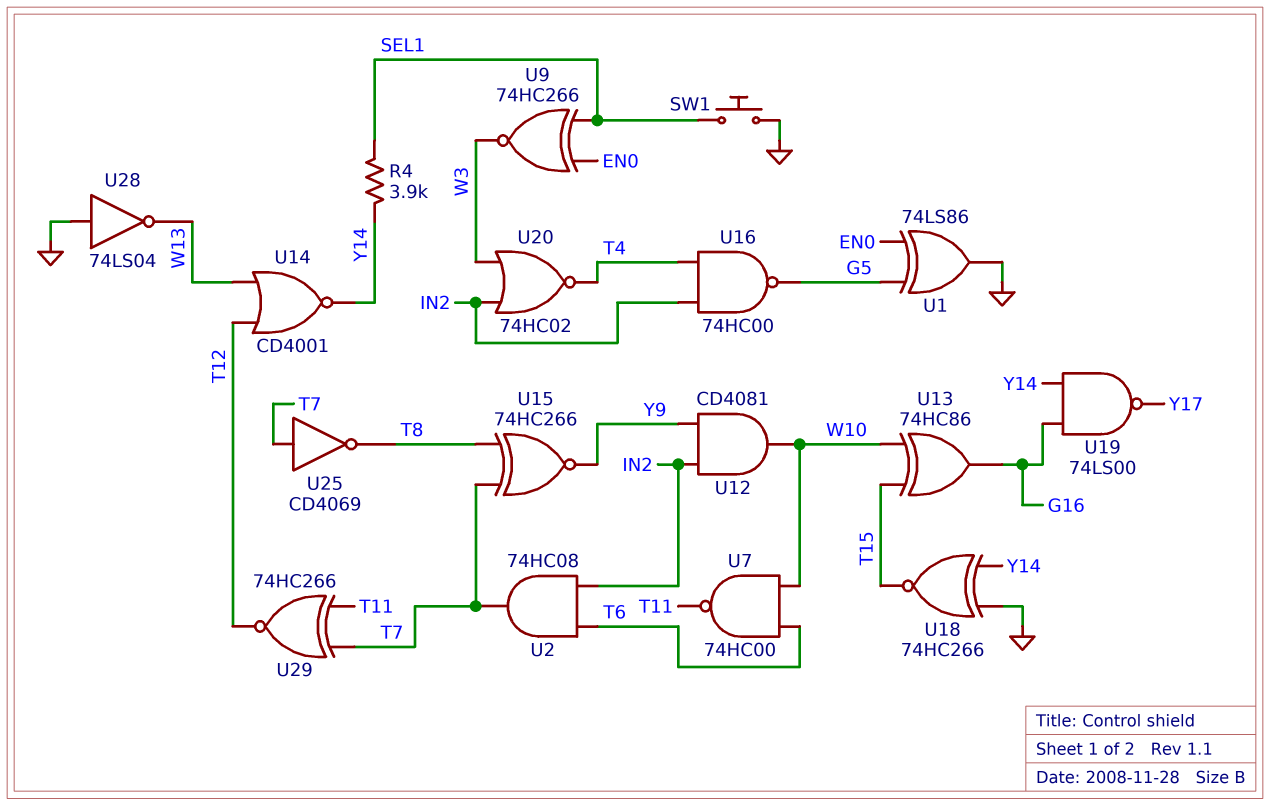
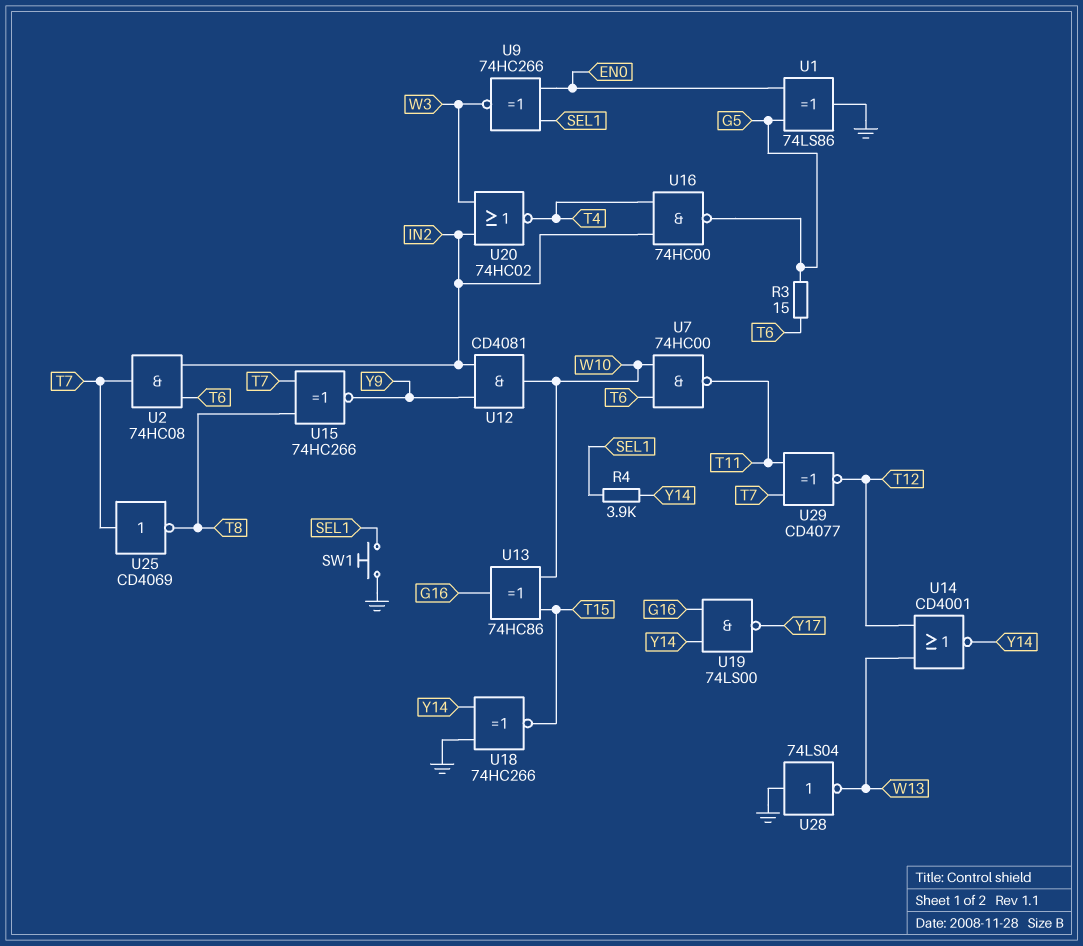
R3: none -> 15 (G5, T6)
U29: XNOR 74HC266 (in T7, in T11, out T12) -> XNOR CD4077 (in T7, in T11, out T12)

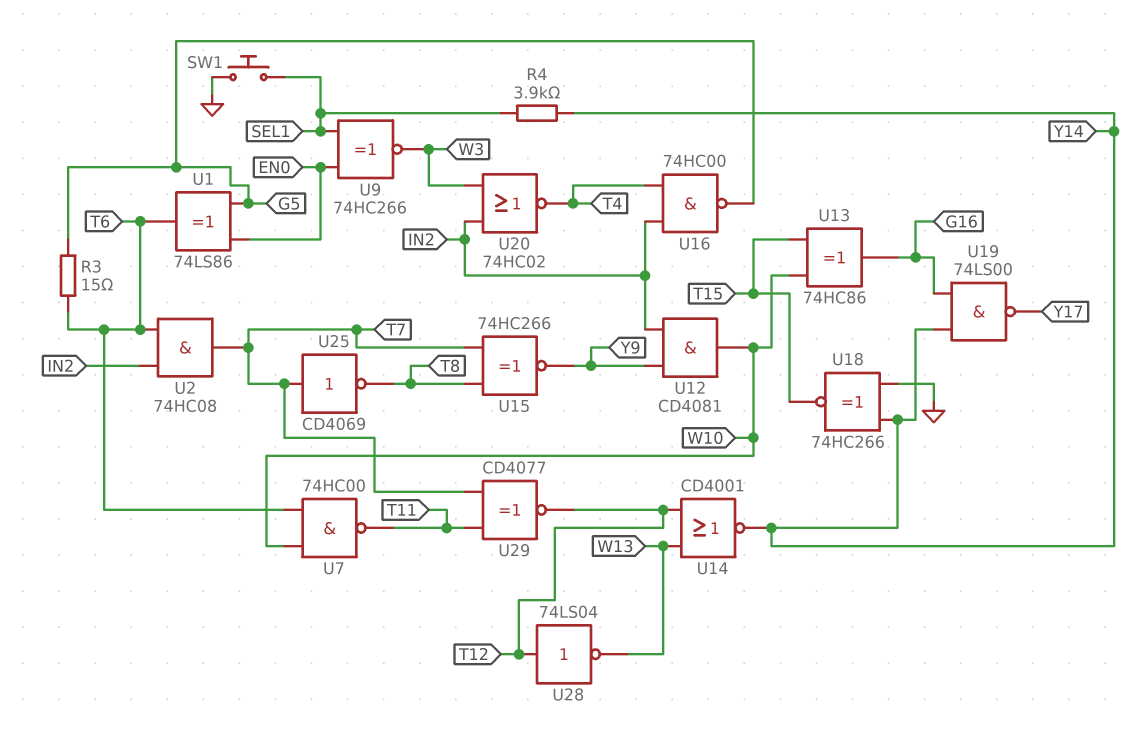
U1: XOR 74LS86 (in EN0, in G5, out GND) -> XOR 74LS86 (in EN0, in G5, out T6)
U28: NOT 74LS04 (in GND, out W13) -> NOT 74LS04 (in T12, out W13)

